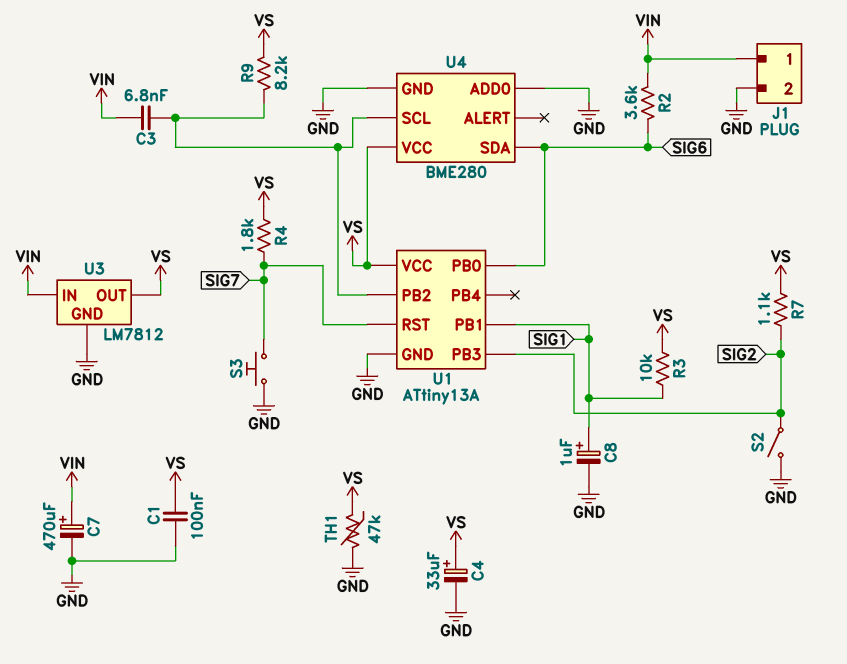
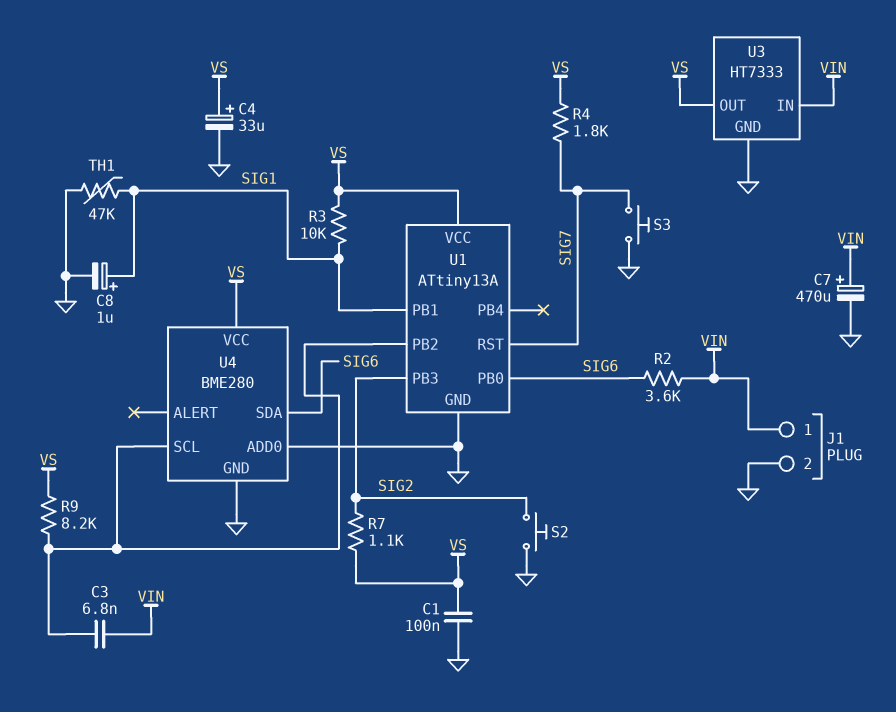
S2: switch (GND, SIG2) -> button (GND, SIG2)
TH1: 47k (GND, VS) -> 47k (GND, SIG1)
U3: LM7812 -> HT7333

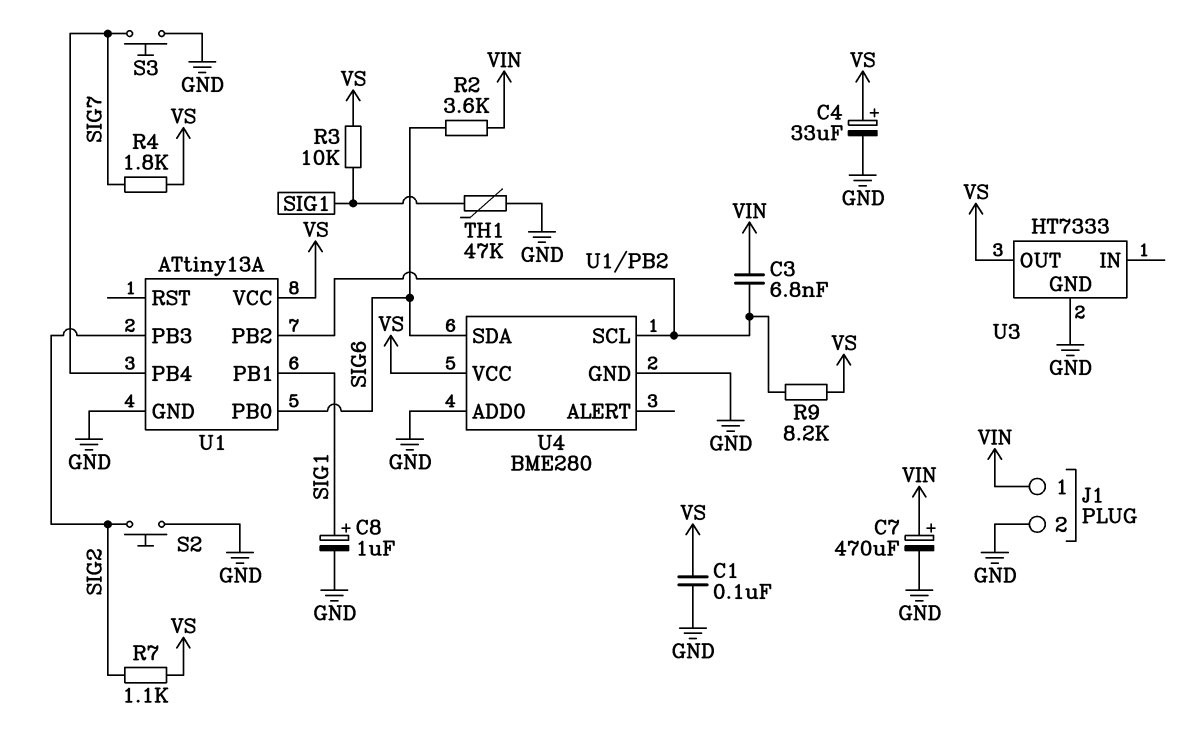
U1 pin PB4: none -> SIG7
U1 pin RST: SIG7 -> none
U3 pin IN: VIN -> none

